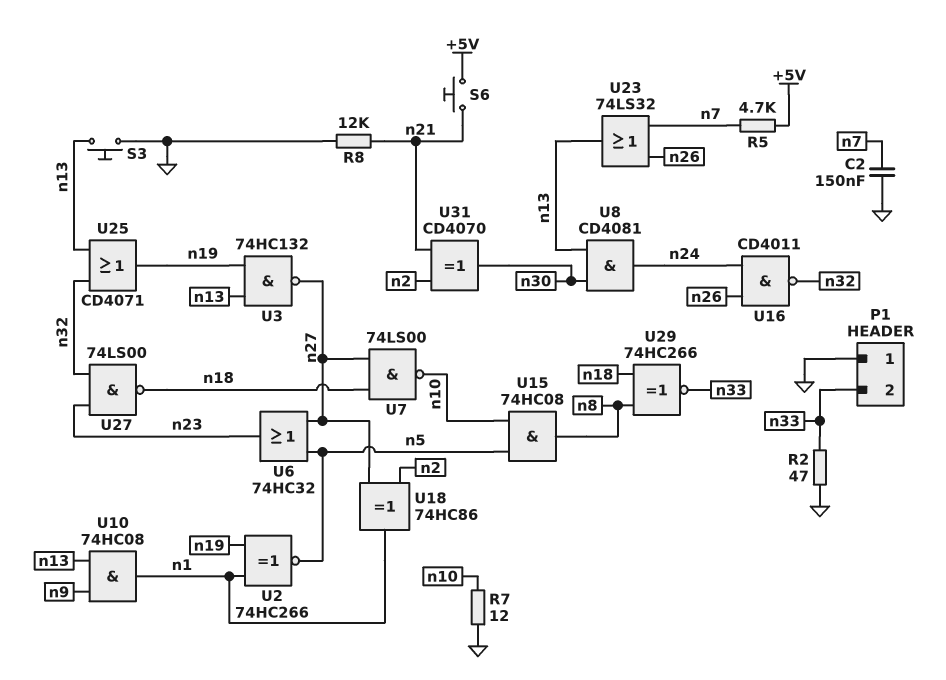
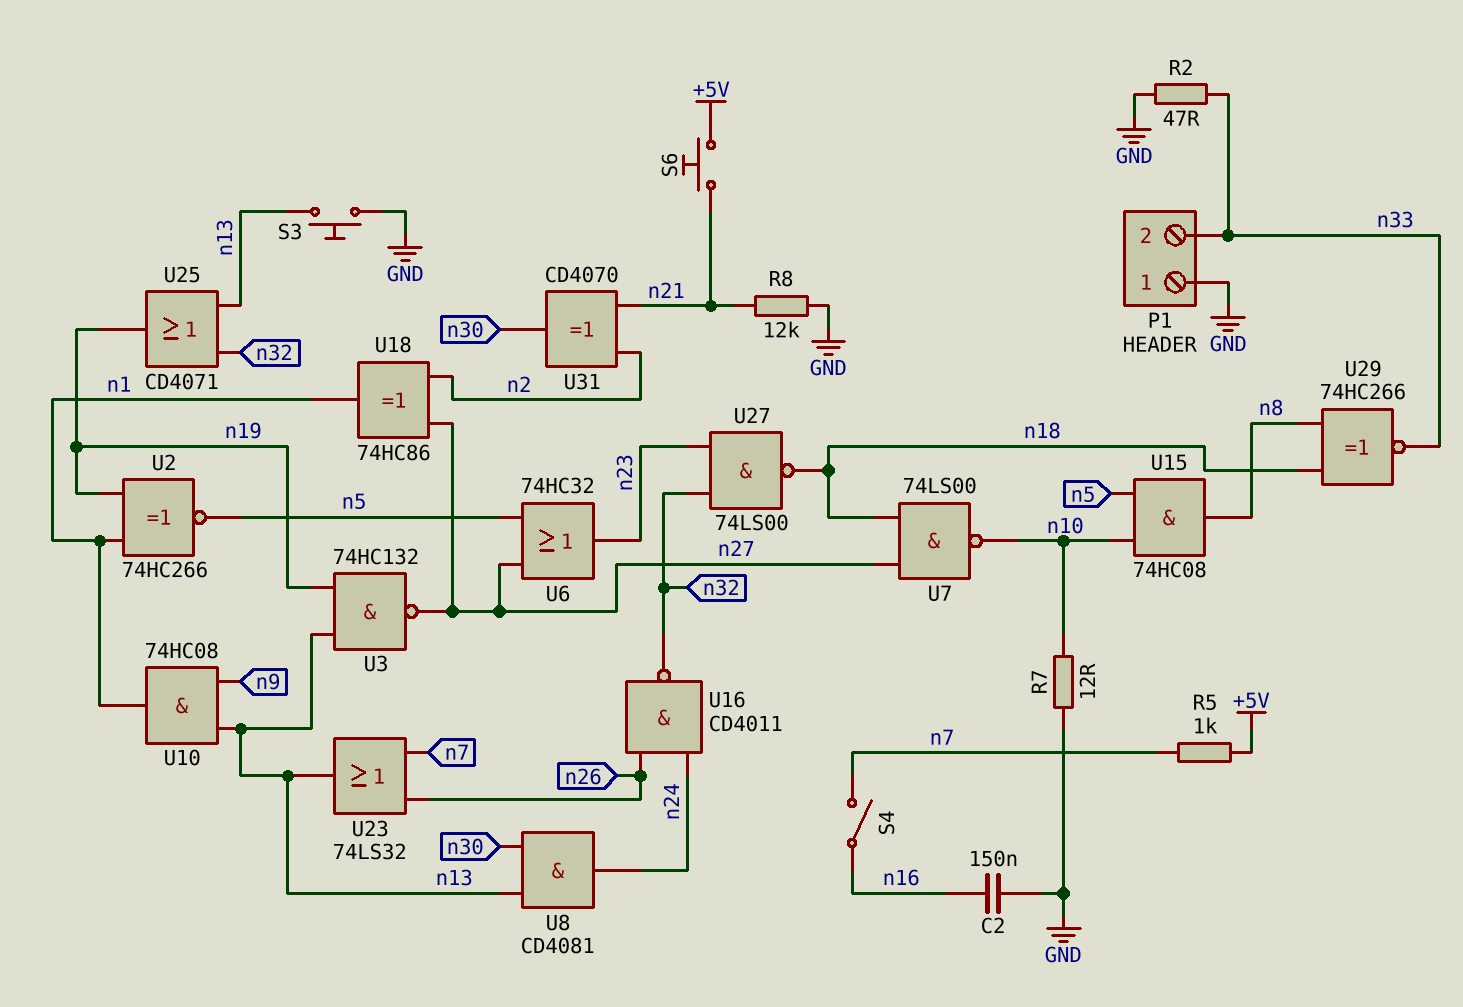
C2: 150nF (GND, n7) -> 150nF (GND, n16)
R5: 4.7k (+5V, n7) -> 1k (+5V, n7)
S4: none -> switch (n7, n16)

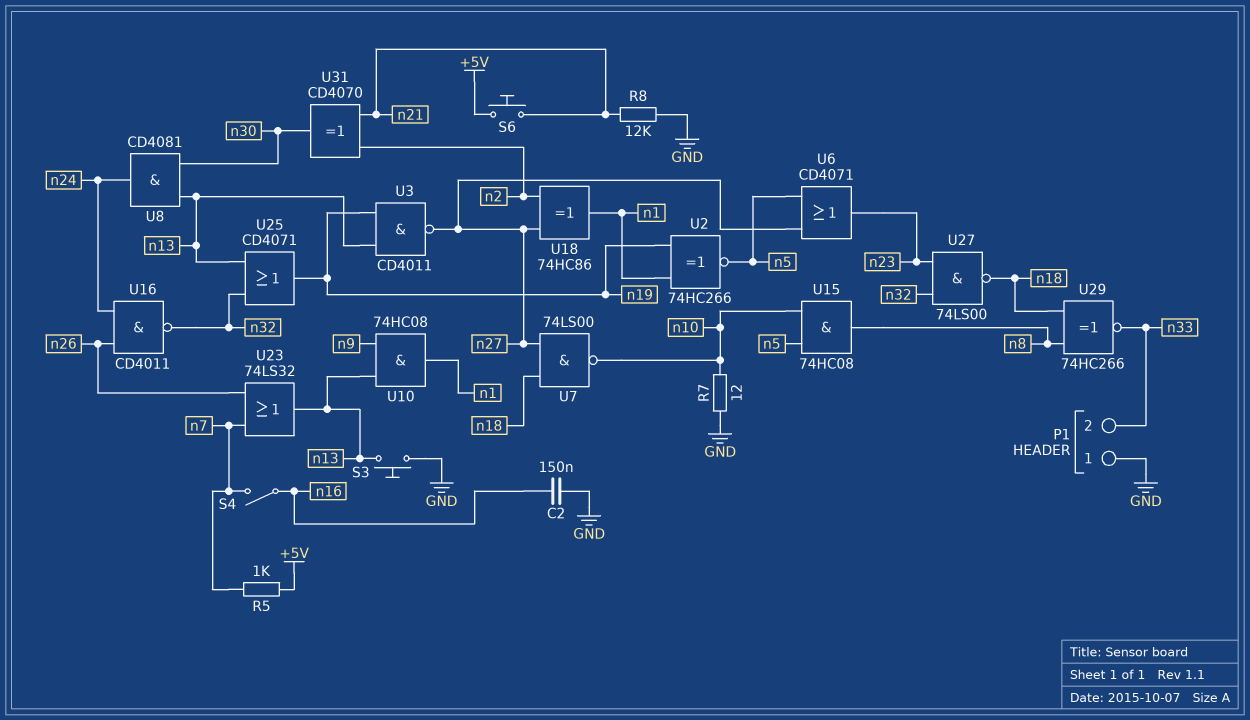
R2: 47 (GND, n33) -> none
U3: NAND 74HC132 (in n13, in n19, out n27) -> NAND CD4011 (in n13, in n19, out n27)
U6: OR 74HC32 (in n5, in n27, out n23) -> OR CD4071 (in n5, in n27, out n23)

